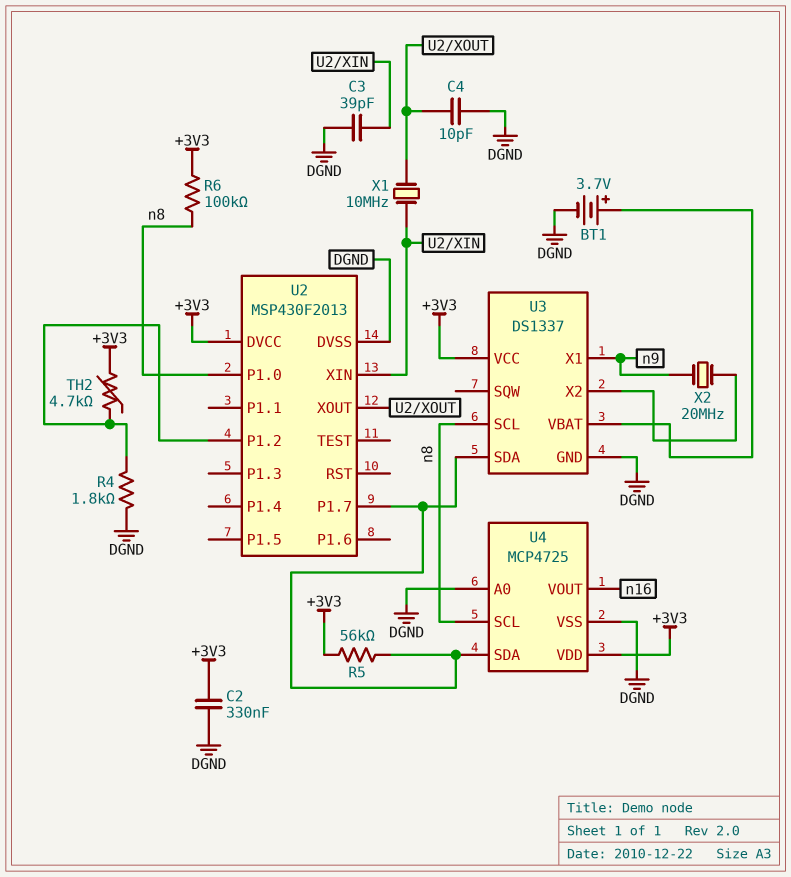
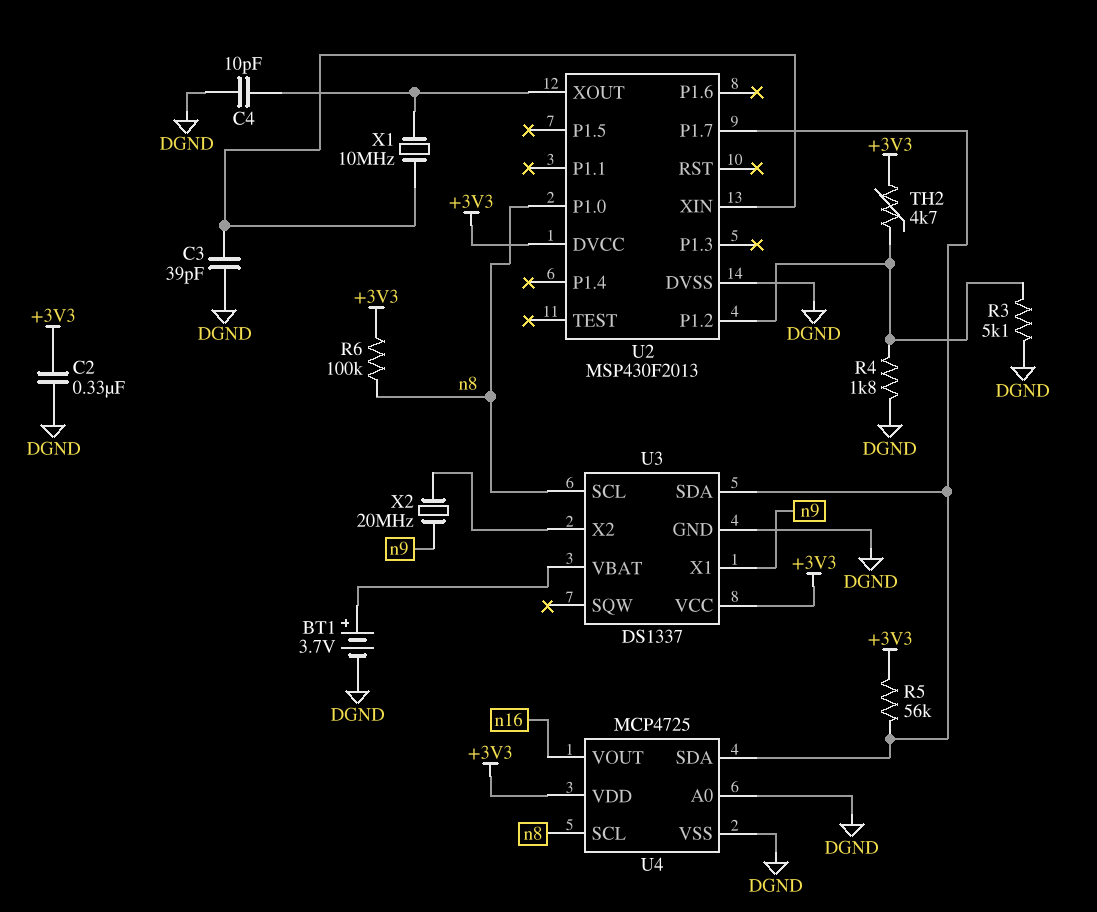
R3: none -> 5.1k (DGND, U2/P1.2)

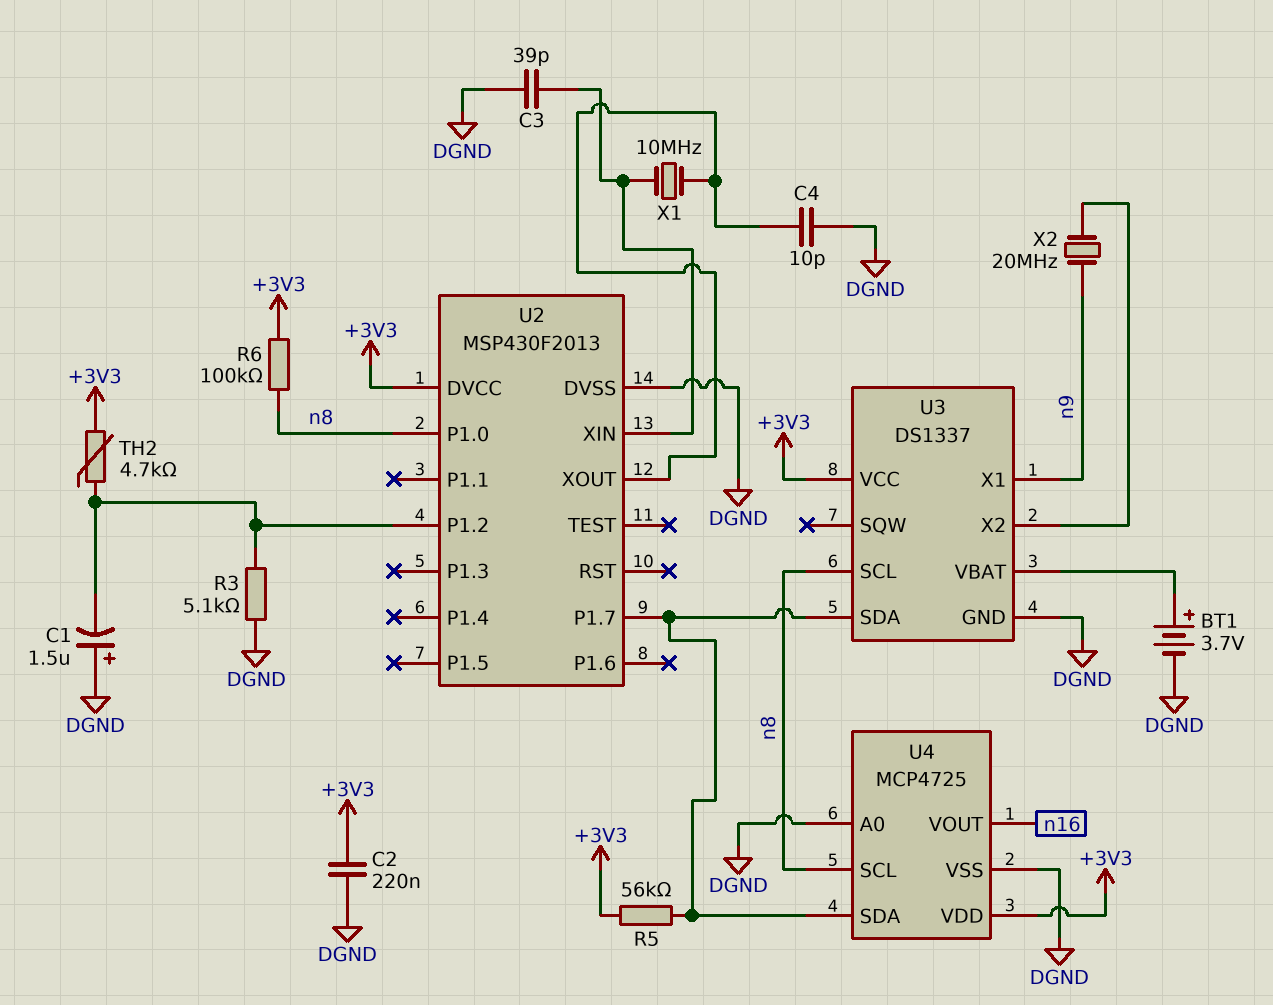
C1: none -> 1.5uF (plus DGND, minus U2/P1.2)
C2: 330nF (+3V3, DGND) -> 220nF (+3V3, DGND)
R4: 1.8k (DGND, U2/P1.2) -> none

